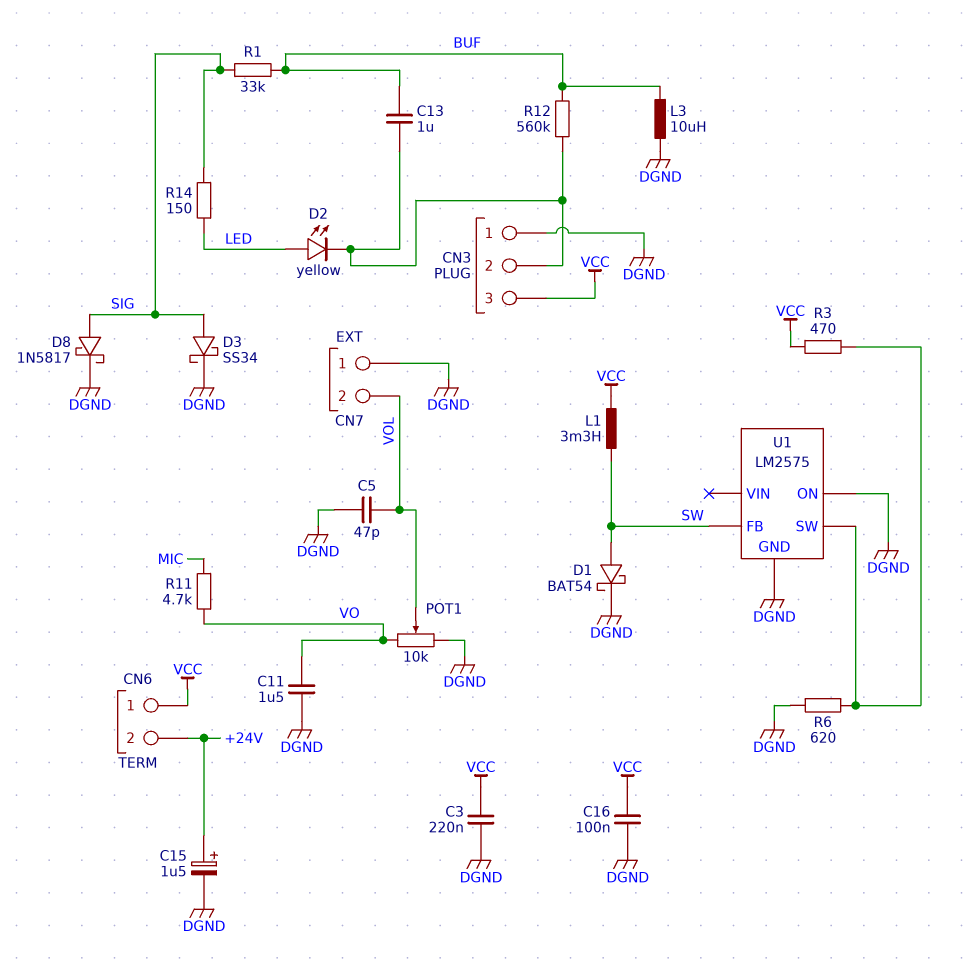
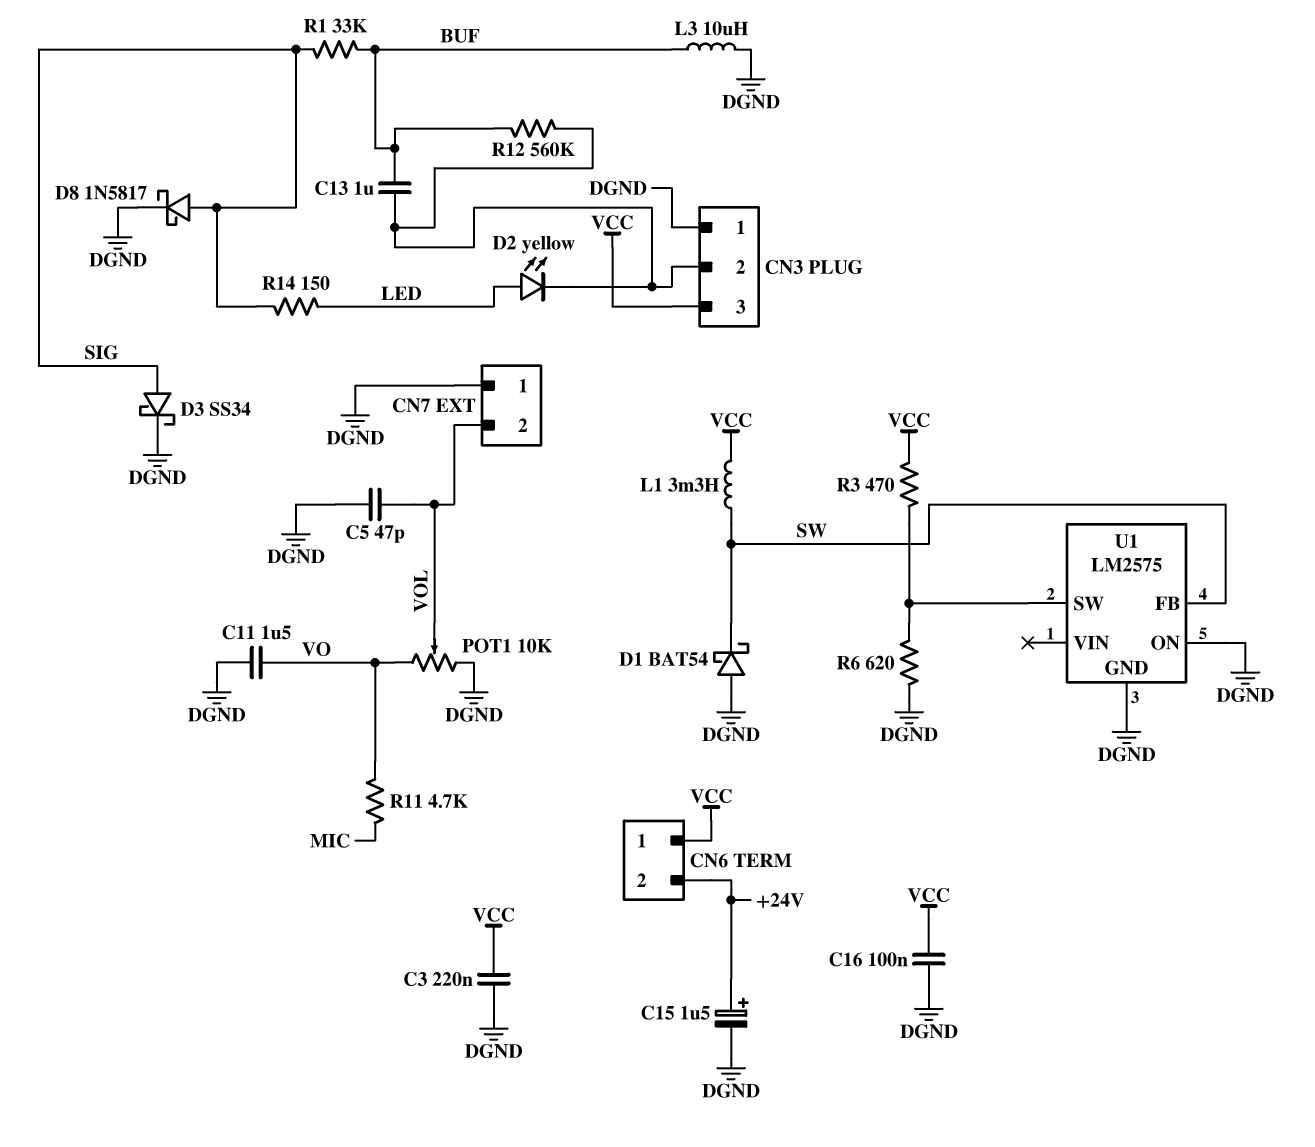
D1: schottky BAT54 (A SW, K DGND) -> schottky BAT54 (A DGND, K SW)

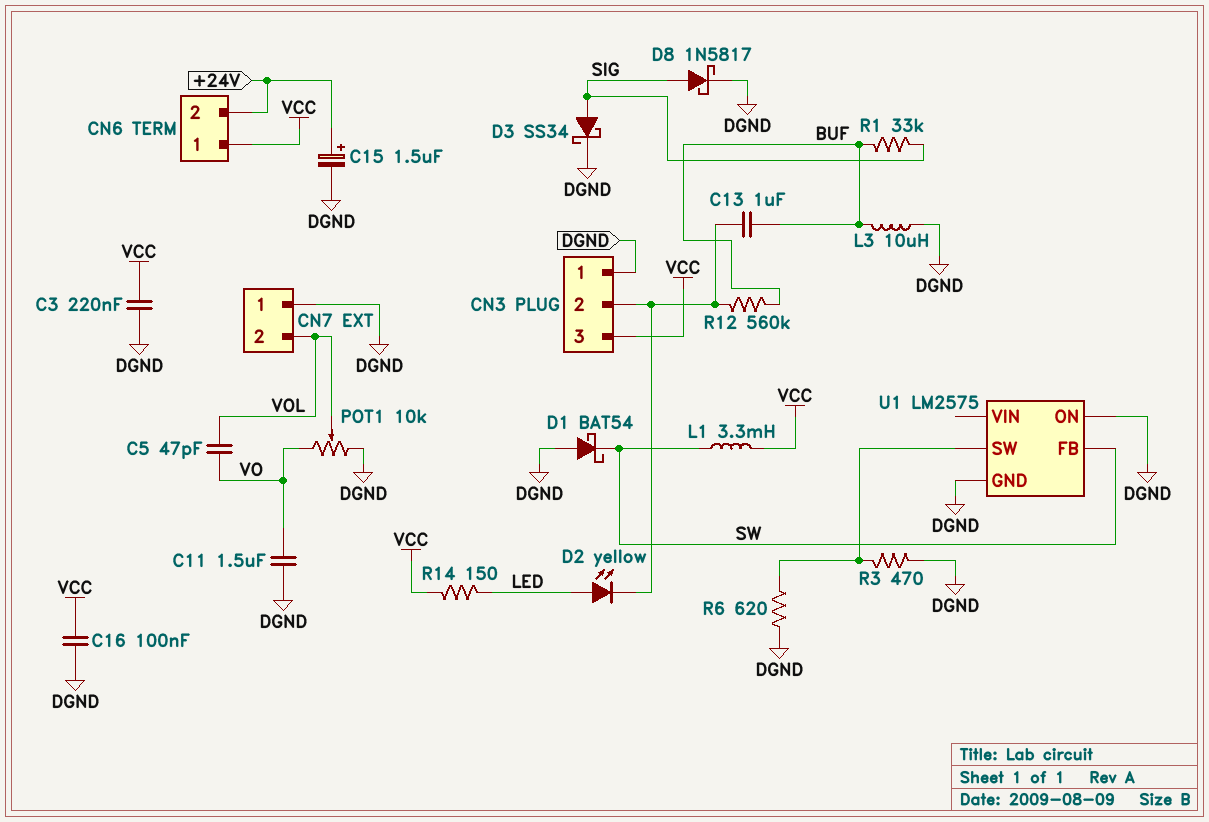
C5: 47pF (DGND, VOL) -> 47pF (VO, VOL)
R3: 470 (U1/SW, VCC) -> 470 (DGND, U1/SW)
R11: 4.7k (MIC, VO) -> none
R14: 150 (LED, SIG) -> 150 (LED, VCC)

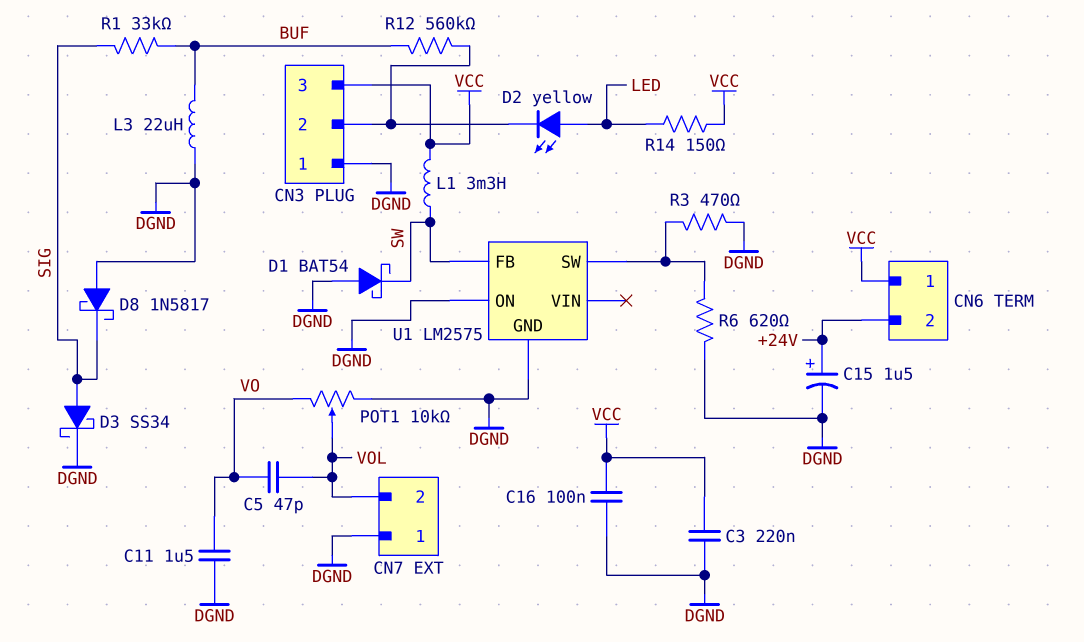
C13: 1uF (BUF, CN3/2) -> none
D8: schottky 1N5817 (A SIG, K DGND) -> schottky 1N5817 (A DGND, K SIG)
L3: 10uH (BUF, DGND) -> 22uH (BUF, DGND)

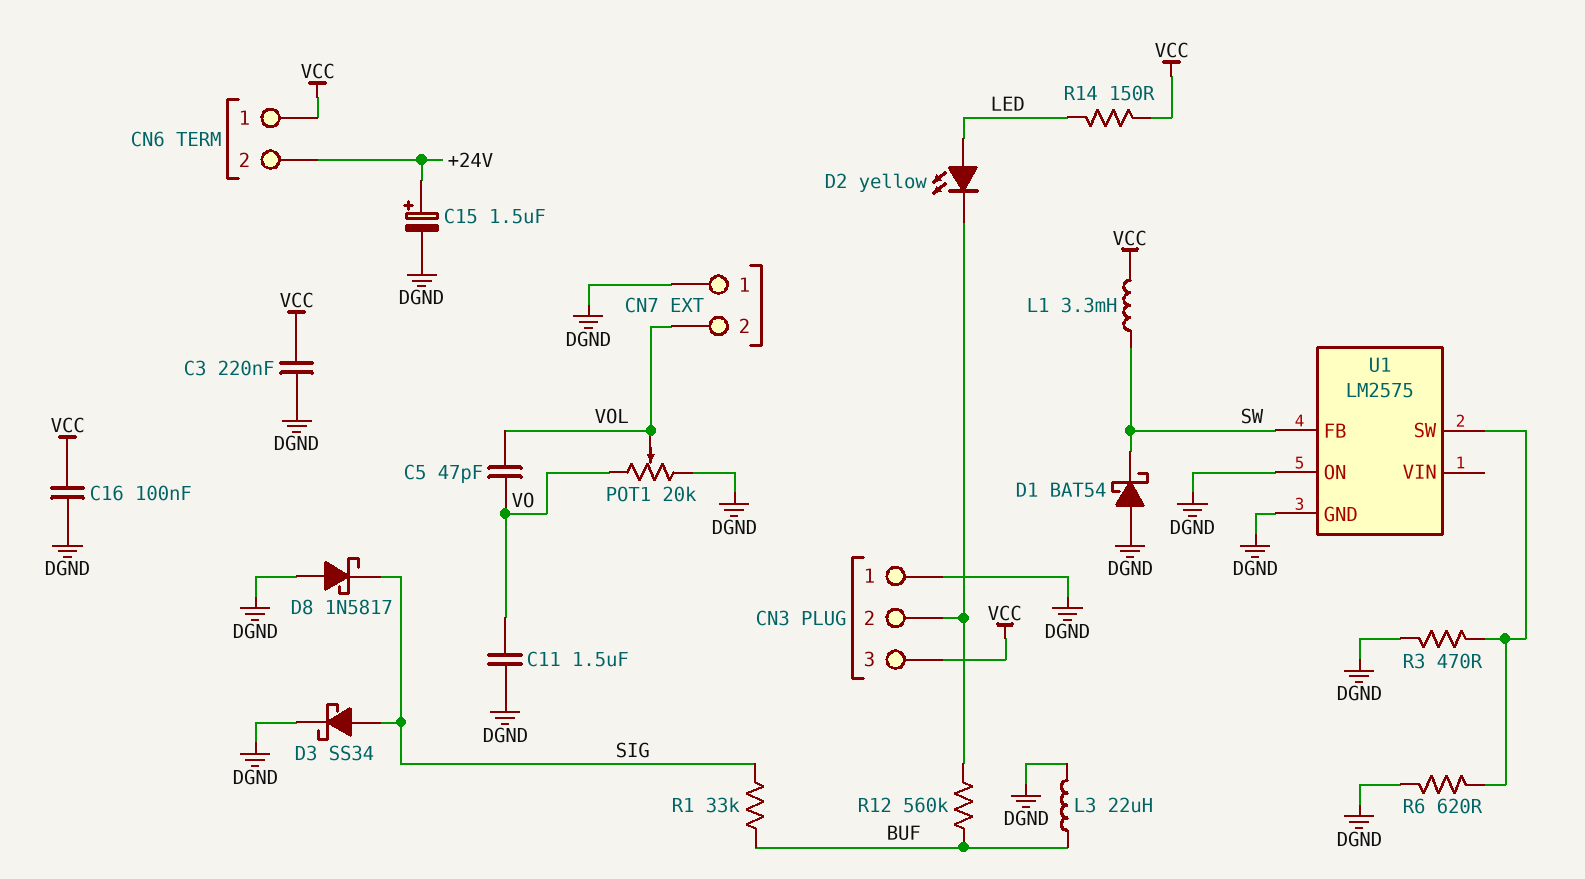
POT1: 10k (DGND, VO, wiper VOL) -> 20k (DGND, VO, wiper VOL)

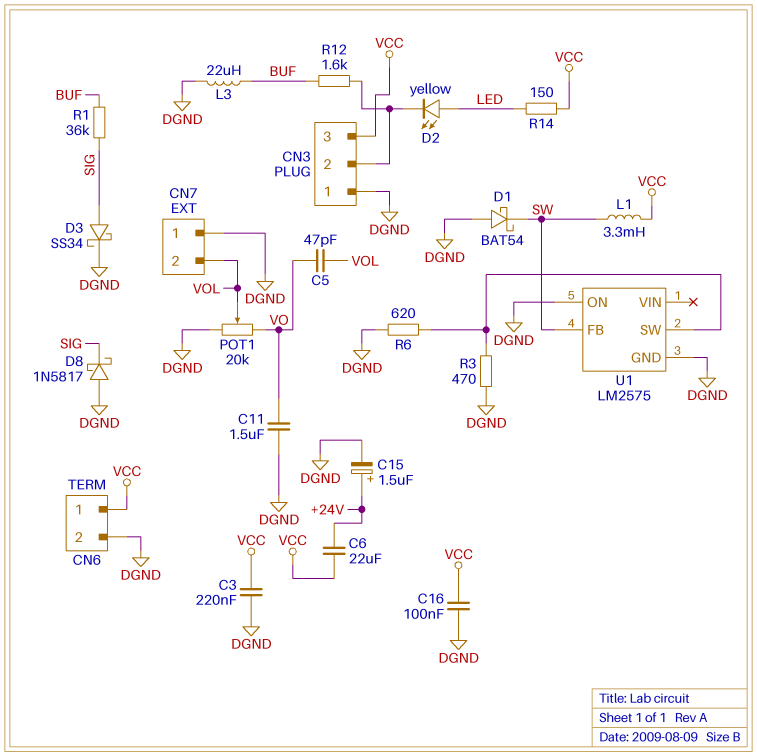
C6: none -> 22uF (+24V, VCC)
CN6 pin 2: +24V -> DGND
R1: 33k (BUF, SIG) -> 36k (BUF, SIG)
R12: 560k (BUF, CN3/2) -> 1.6k (BUF, CN3/2)

